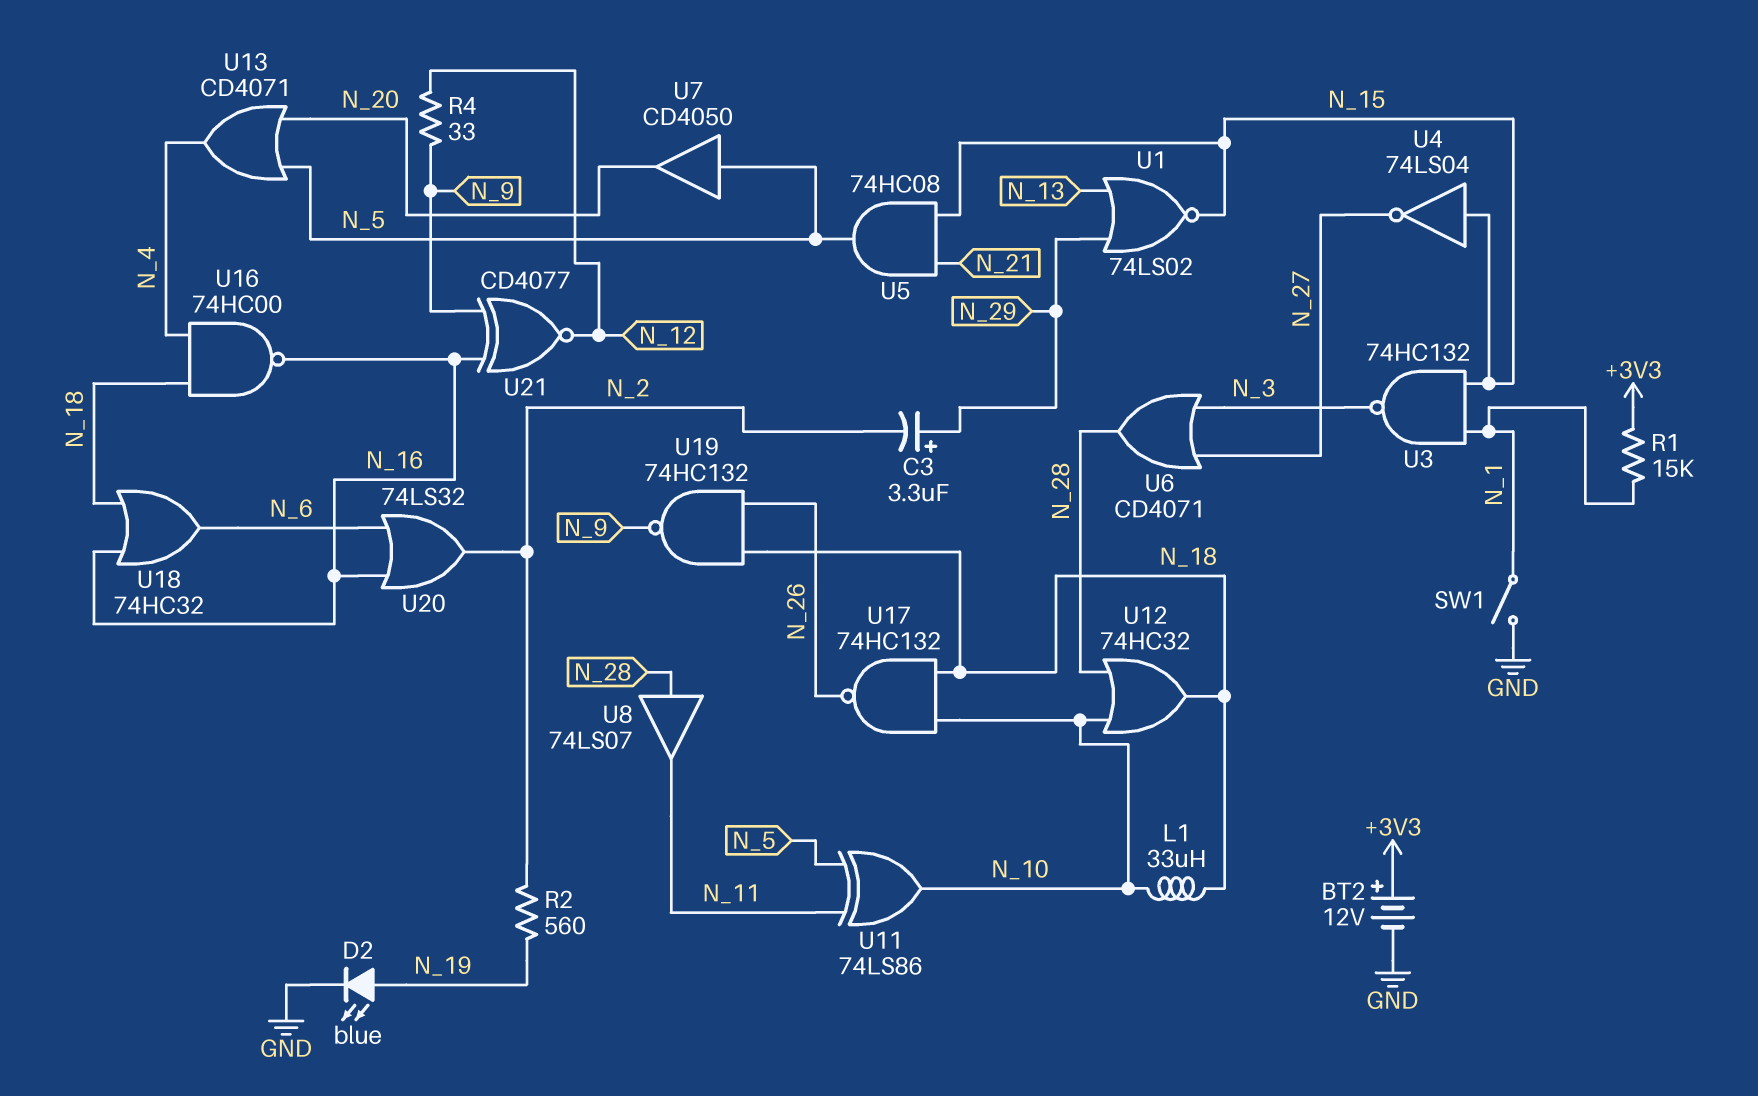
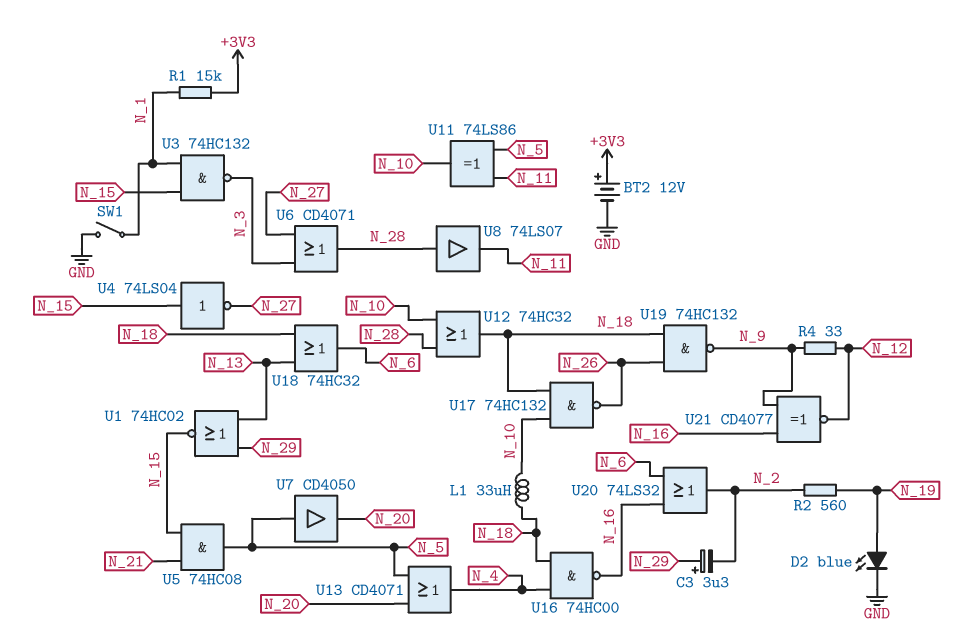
U1: NOR 74LS02 (in N_13, in N_29, out N_15) -> NOR 74HC02 (in N_13, in N_29, out N_15)
U18: OR 74HC32 (in N_16, in N_18, out N_6) -> OR 74HC32 (in N_13, in N_18, out N_6)

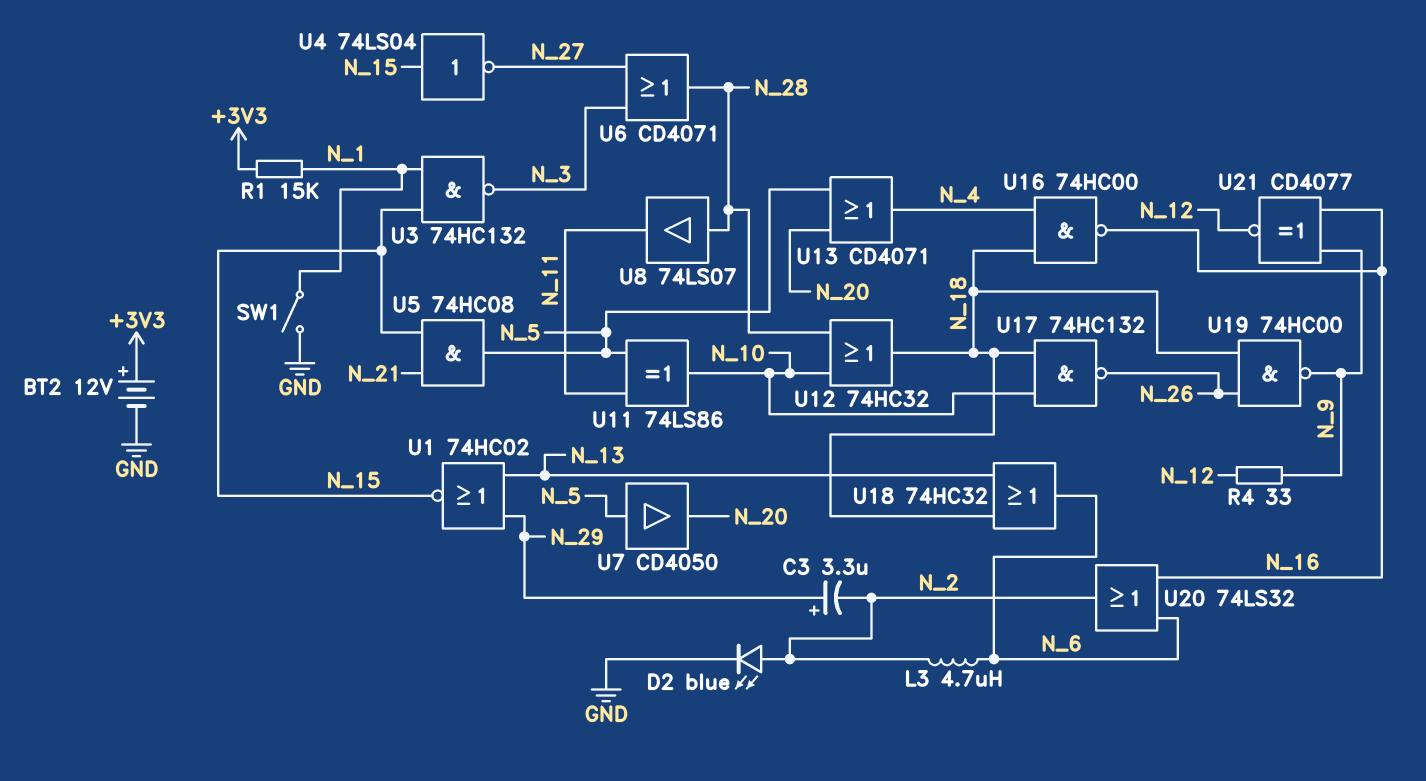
D2: LED blue (A N_19, K GND) -> LED blue (A N_2, K GND)
L1: 33uH (N_10, N_18) -> none
L3: none -> 4.7uH (N_2, N_6)
R2: 560 (N_2, N_19) -> none
U19: NAND 74HC132 (in N_18, in N_26, out N_9) -> NAND 74HC00 (in N_18, in N_26, out N_9)

